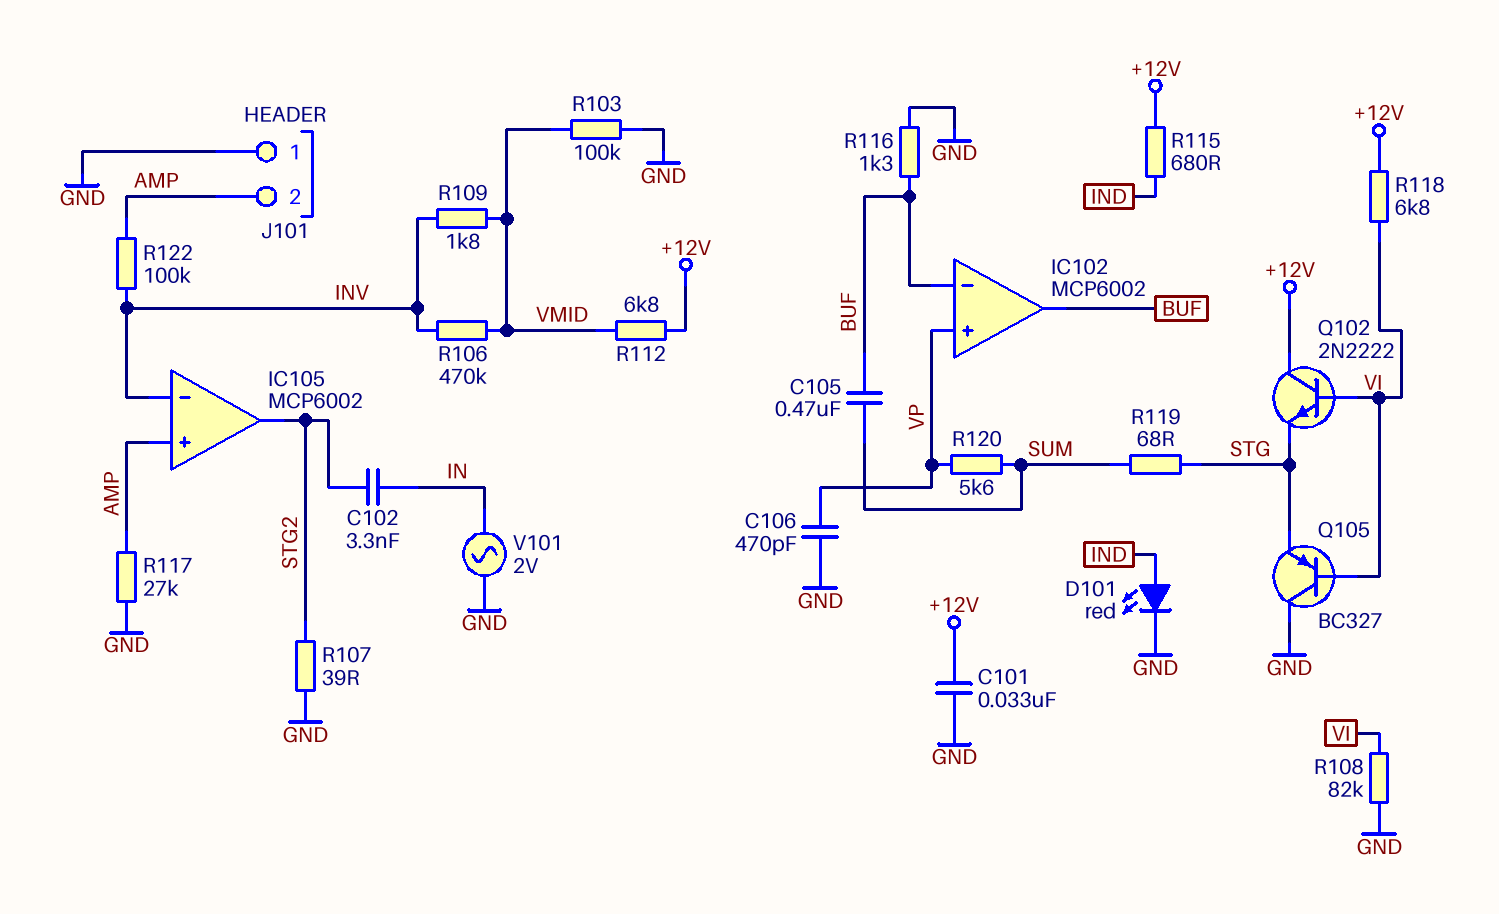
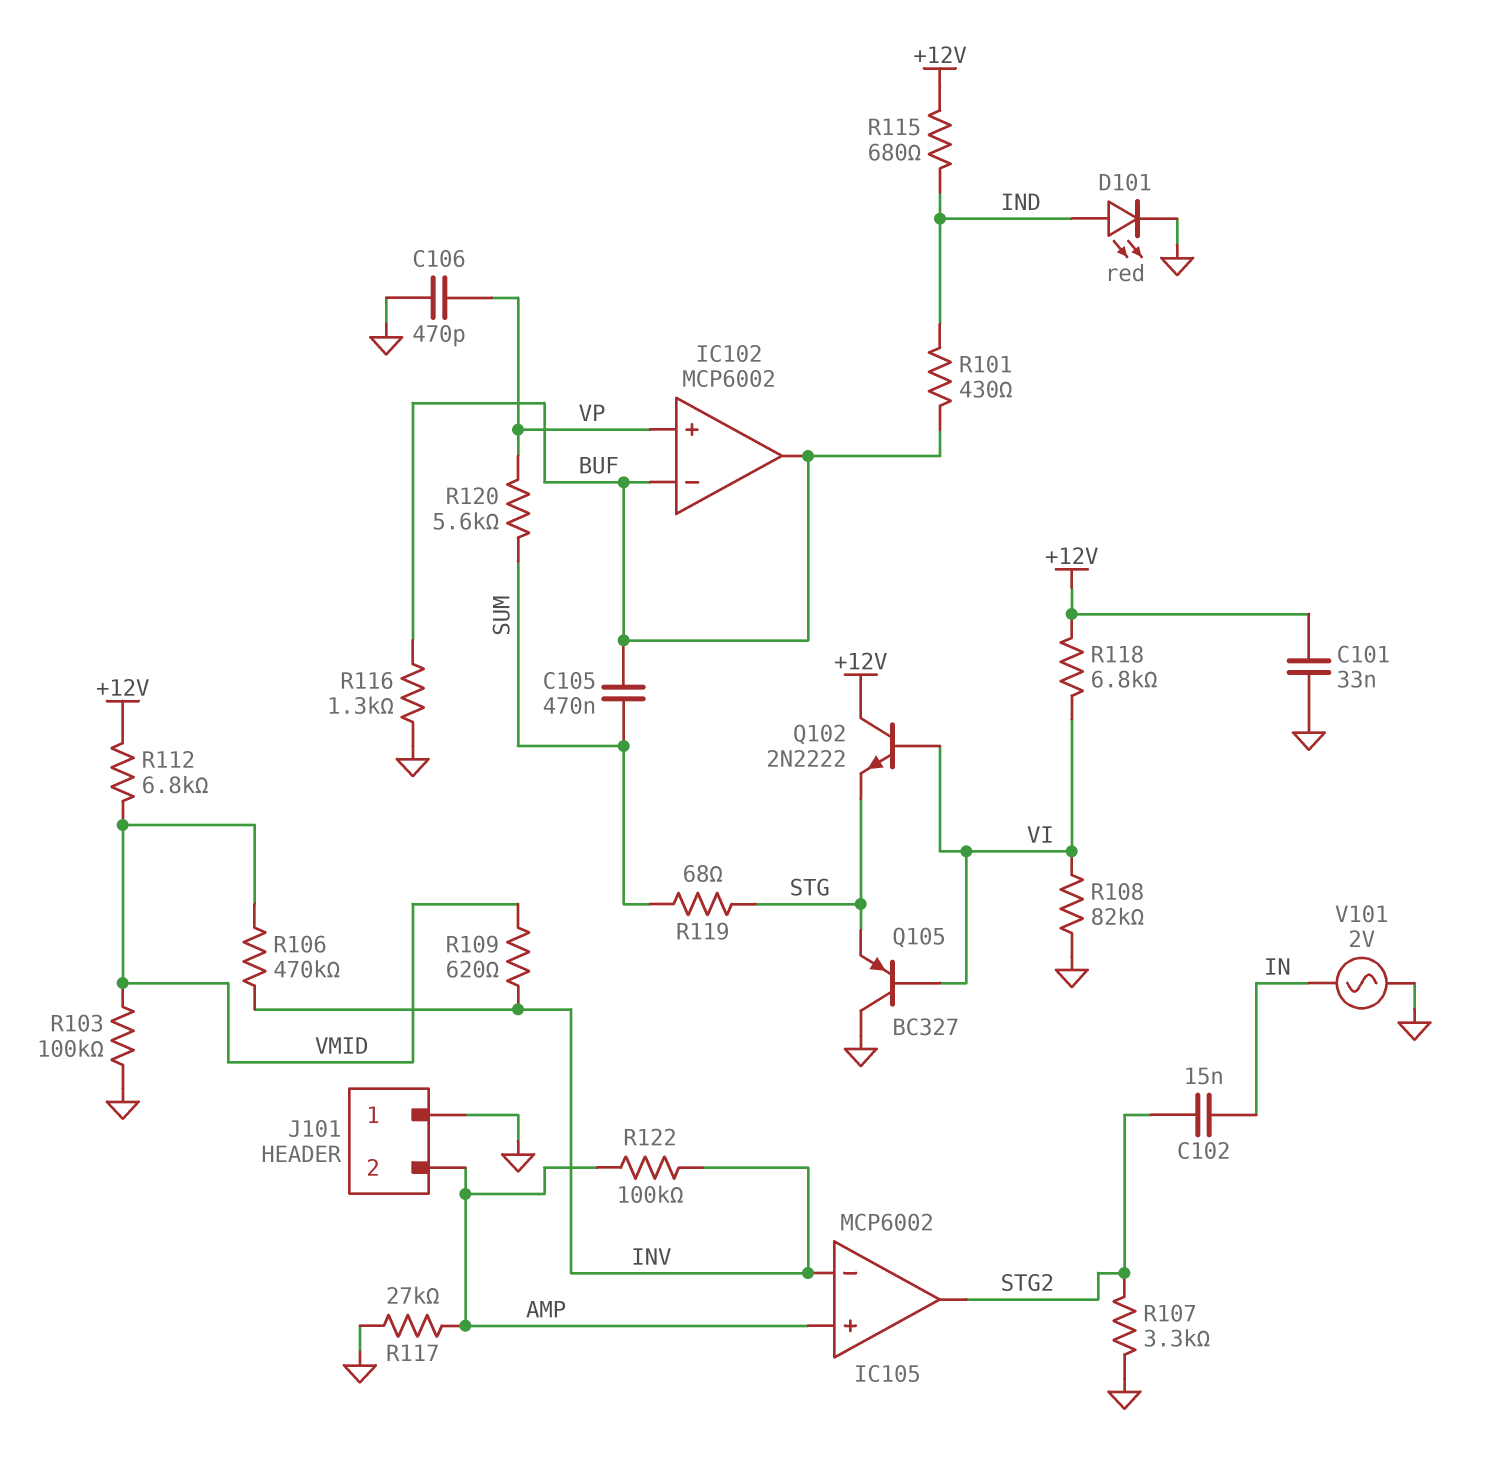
C102: 3.3nF (IN, STG2) -> 15nF (IN, STG2)
R101: none -> 430 (BUF, IND)
R107: 39 (GND, STG2) -> 3.3k (GND, STG2)
R109: 1.8k (INV, VMID) -> 620 (INV, VMID)

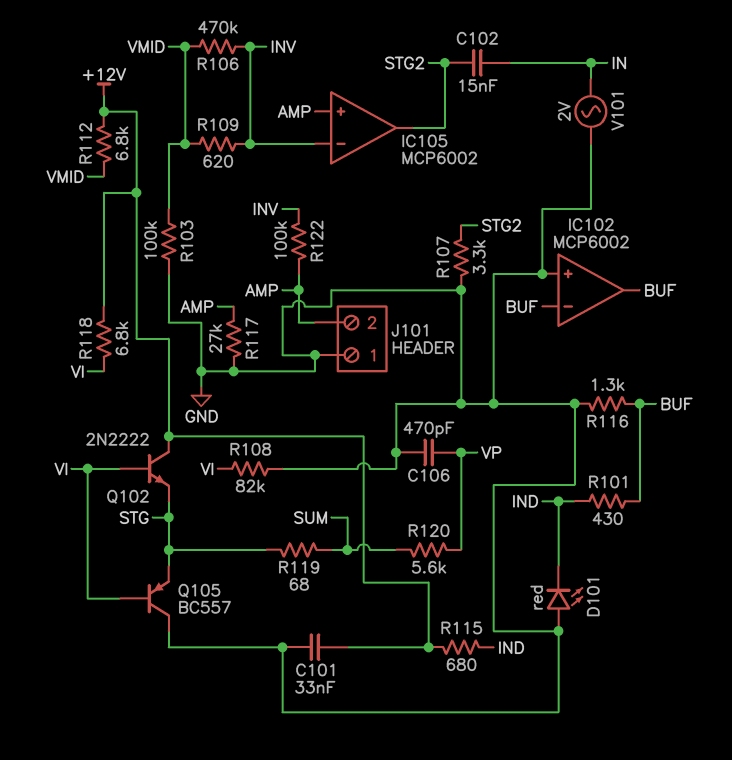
C105: 470nF (BUF, SUM) -> none
D101: LED red (A IND, K GND) -> LED red (A GND, K IND)
IC102 pin in+: VP -> GND
Q105: PNP BC327 (B VI, C GND, E STG) -> PNP BC557 (B VI, C GND, E STG)

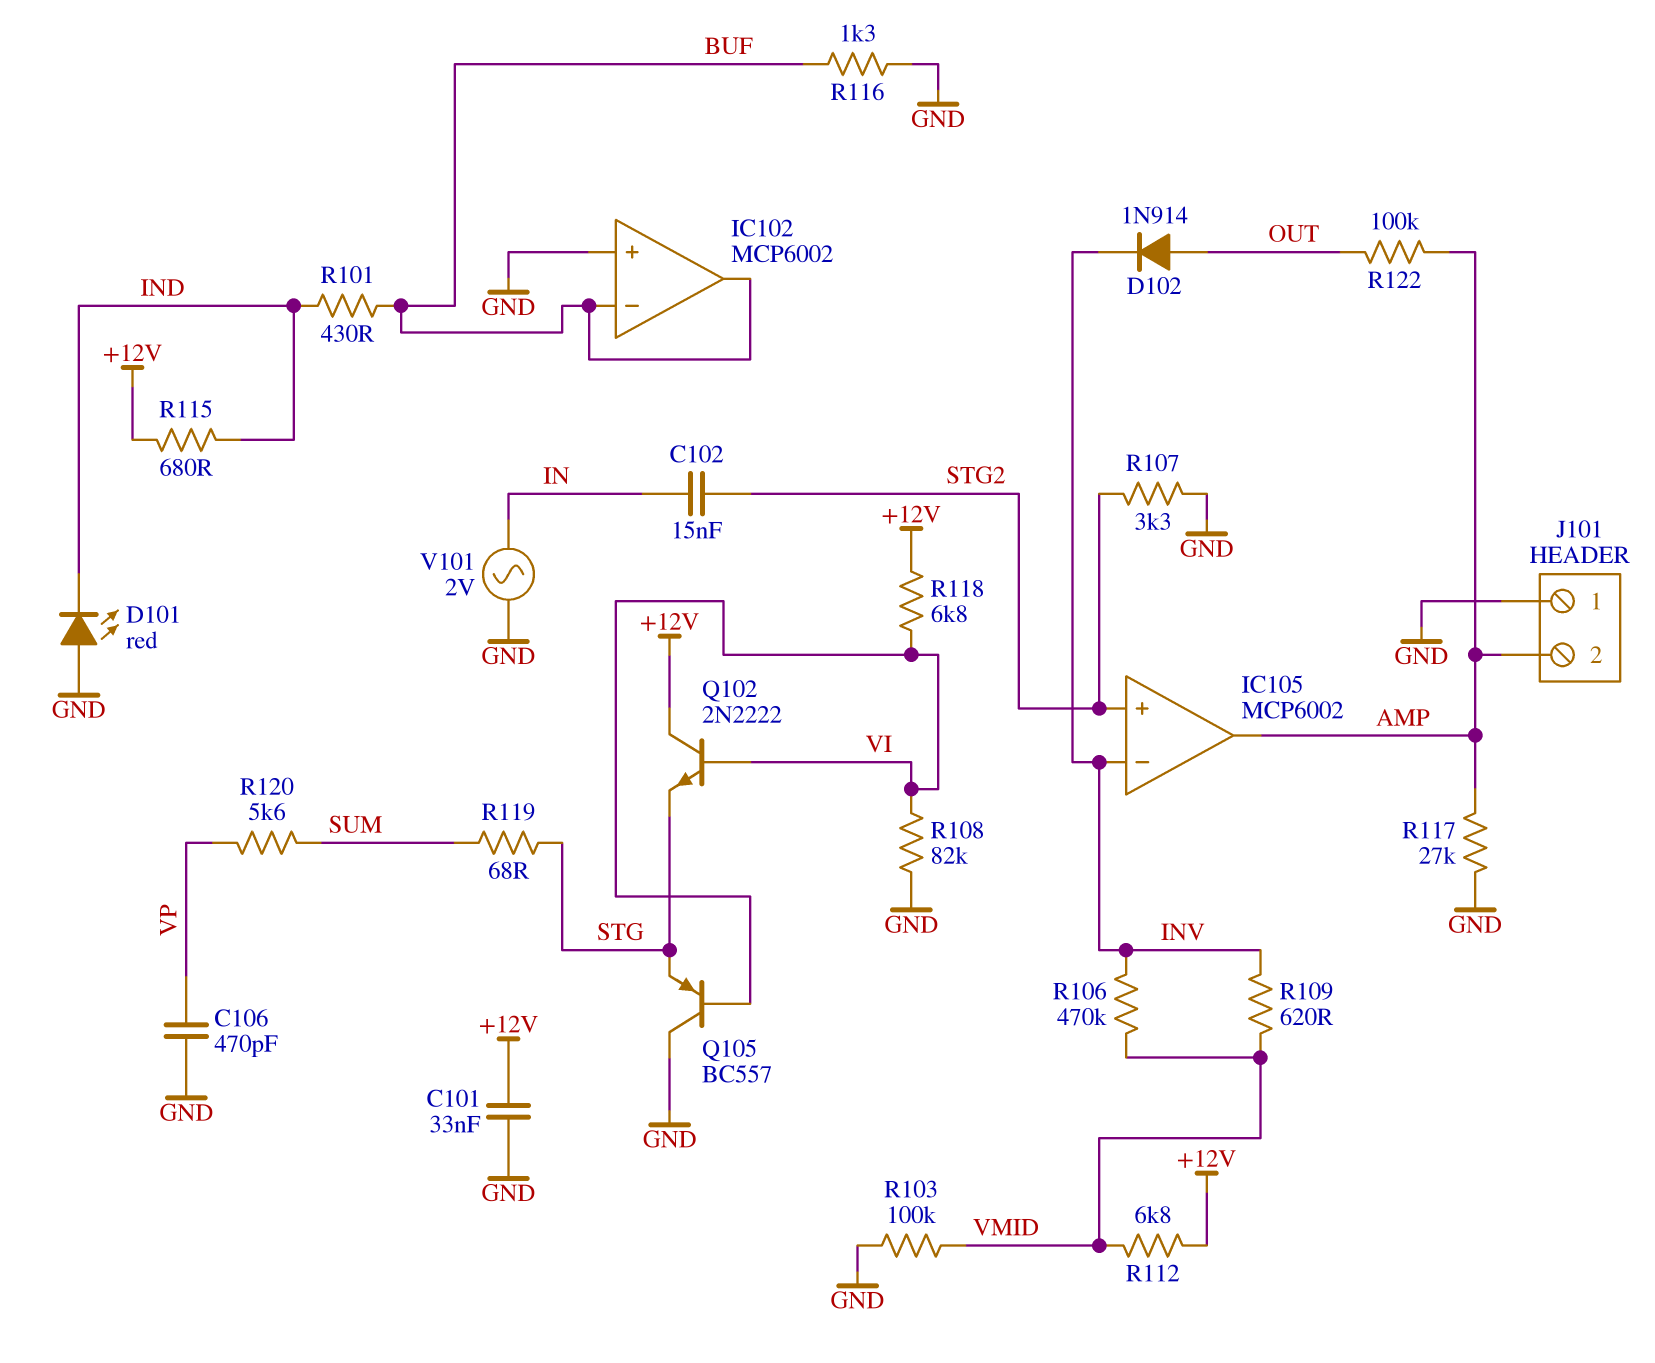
D102: none -> diode 1N914 (A OUT, K INV)
IC105 pin in+: AMP -> STG2
IC105 pin out: STG2 -> AMP
R122: 100k (AMP, INV) -> 100k (AMP, OUT)

